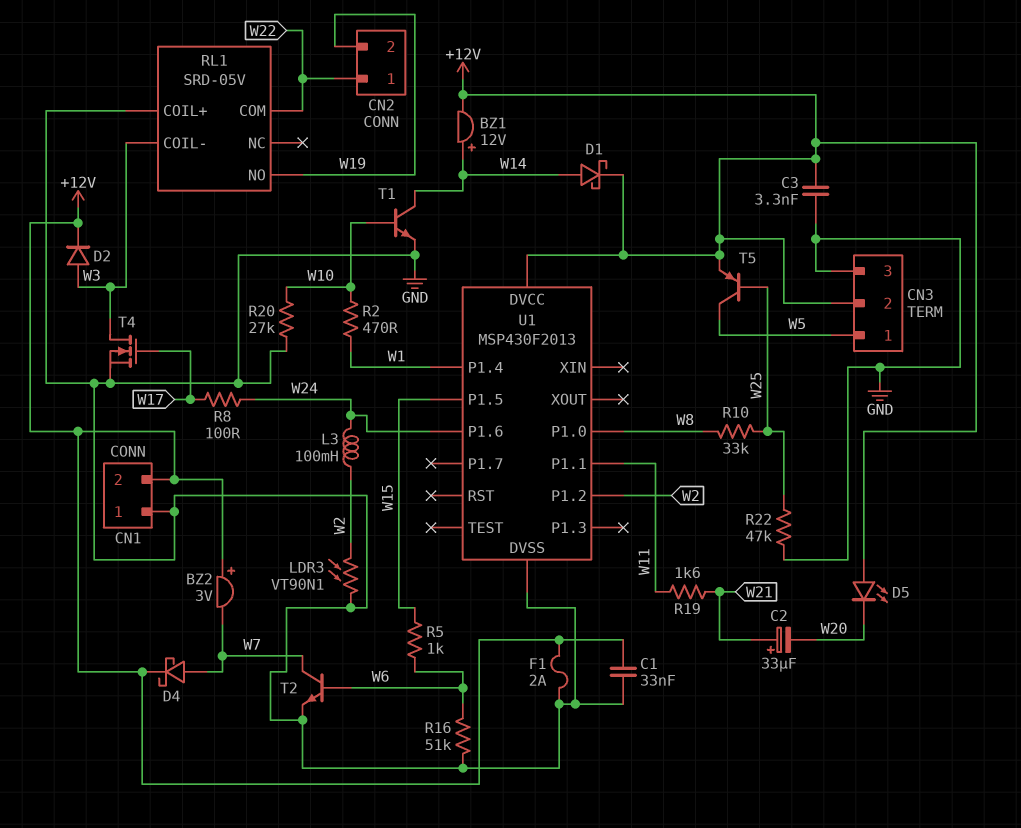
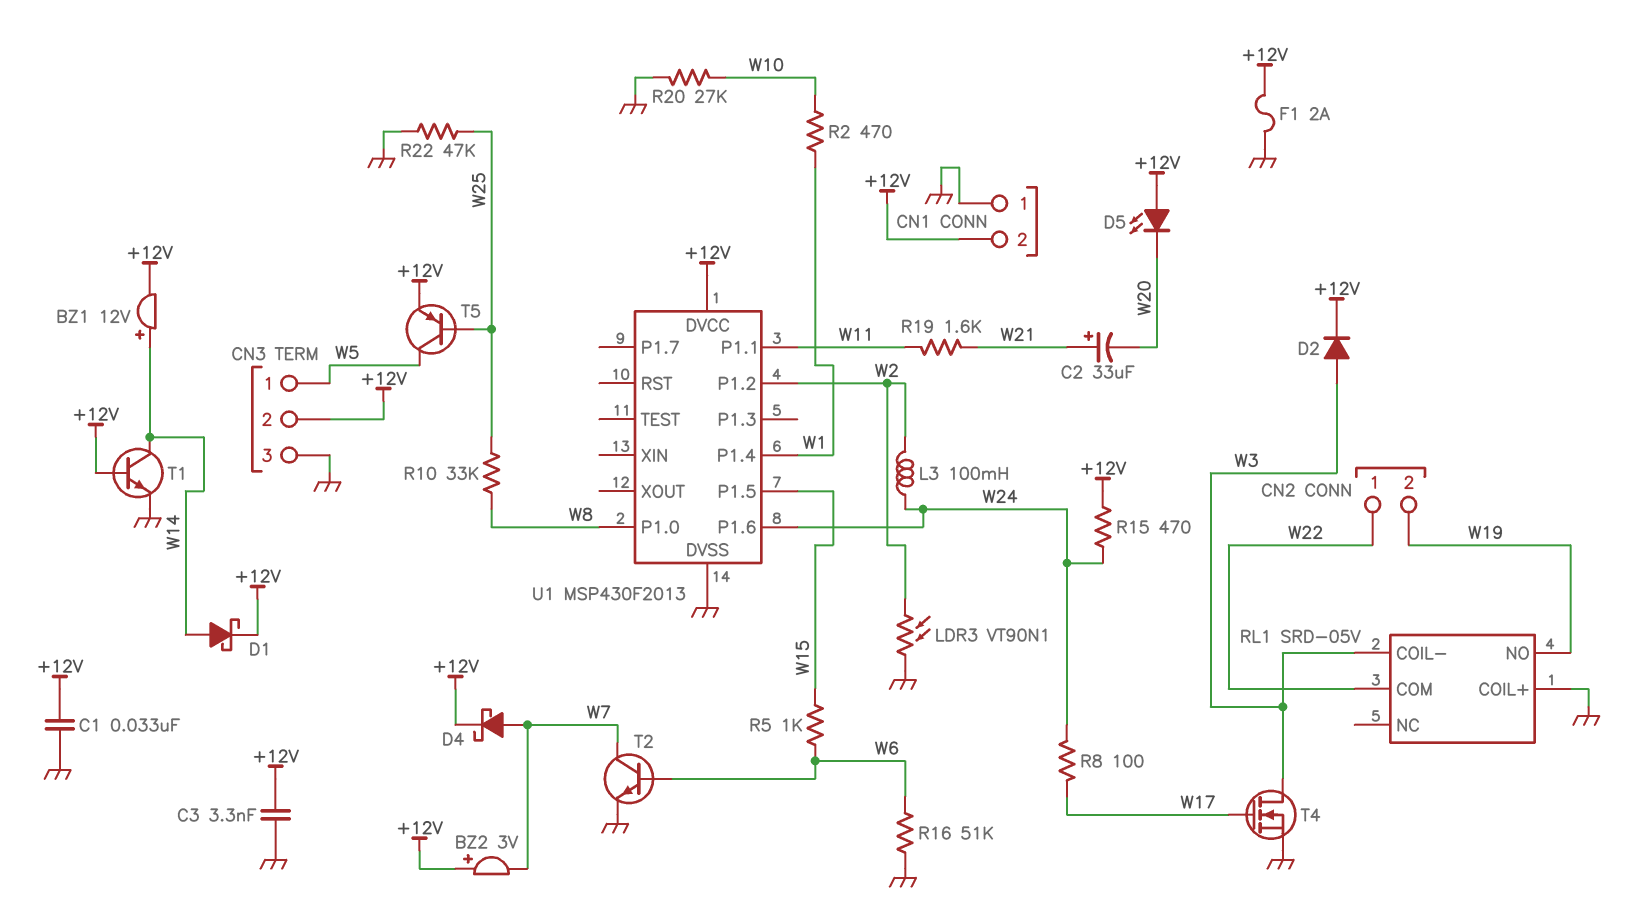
R15: none -> 470 (+12V, W24)
T1: NPN (B W10, C W14, E GND) -> NPN (B +12V, C W14, E GND)

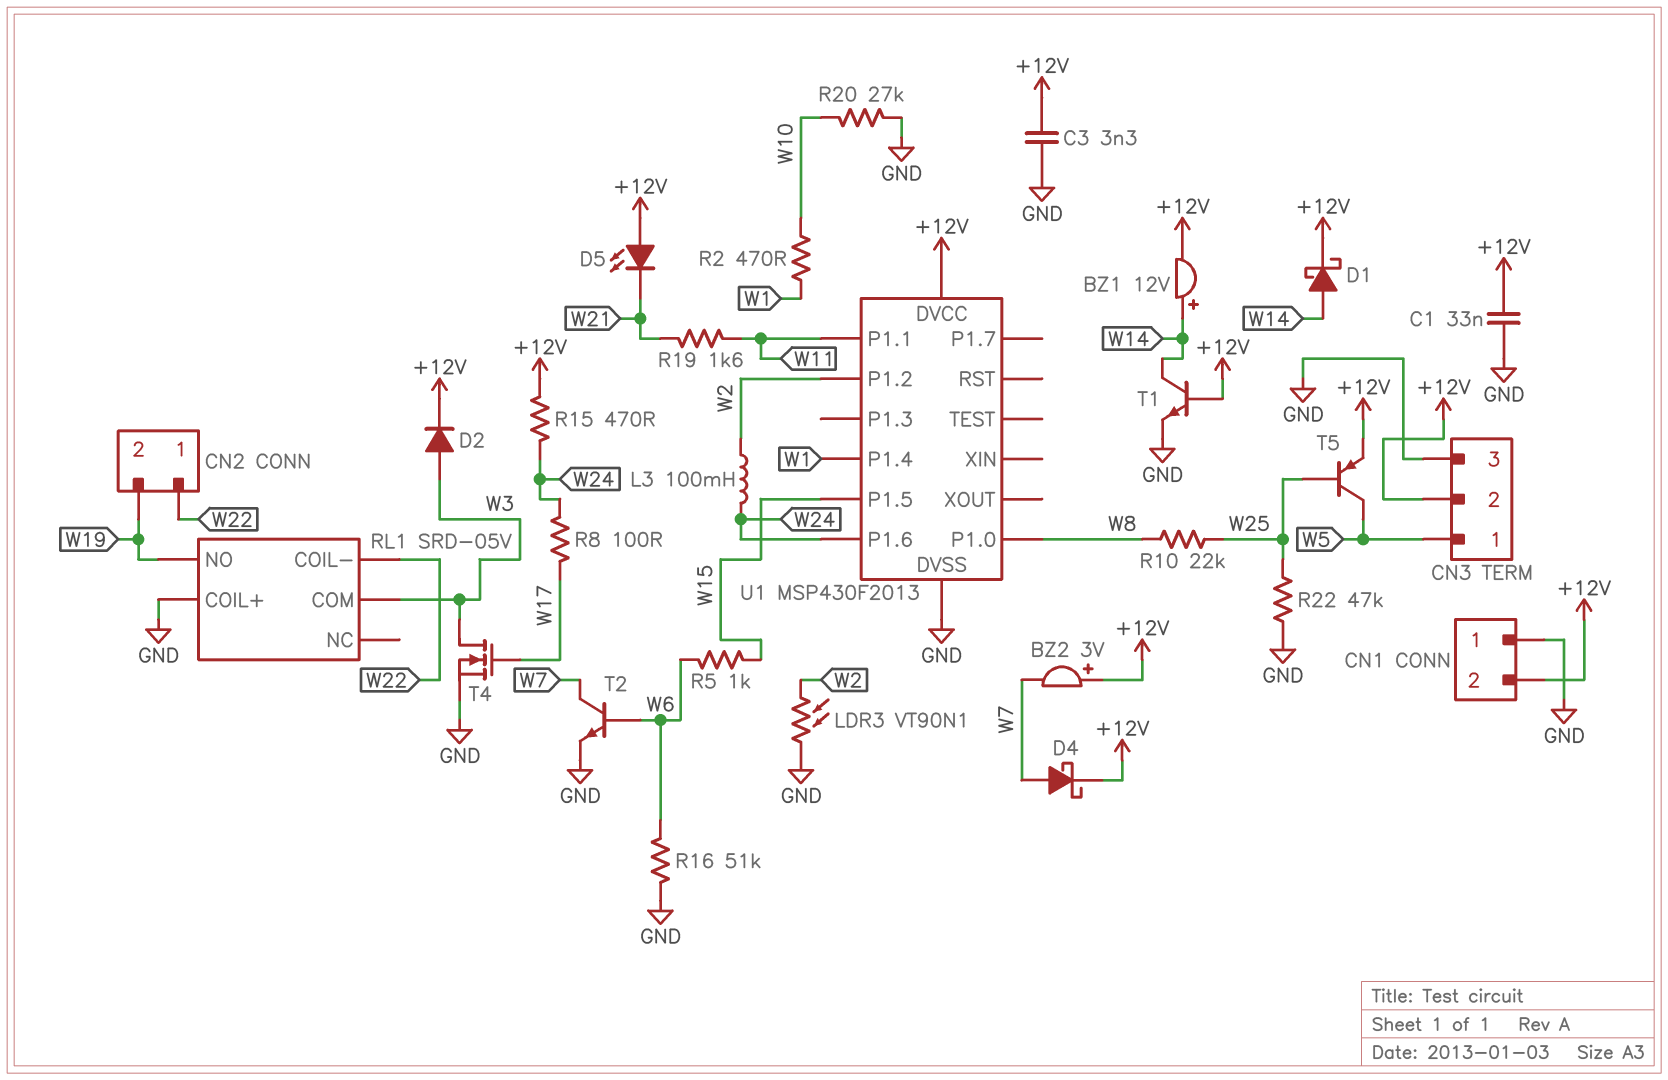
C2: 33uF (plus W21, minus W20) -> none
D5: LED (A +12V, K W20) -> LED (A +12V, K W21)
F1: 2A (+12V, GND) -> none
R10: 33k (W8, W25) -> 22k (W8, W25)
RL1 pin COIL-: W3 -> W22
RL1 pin COM: W22 -> W3

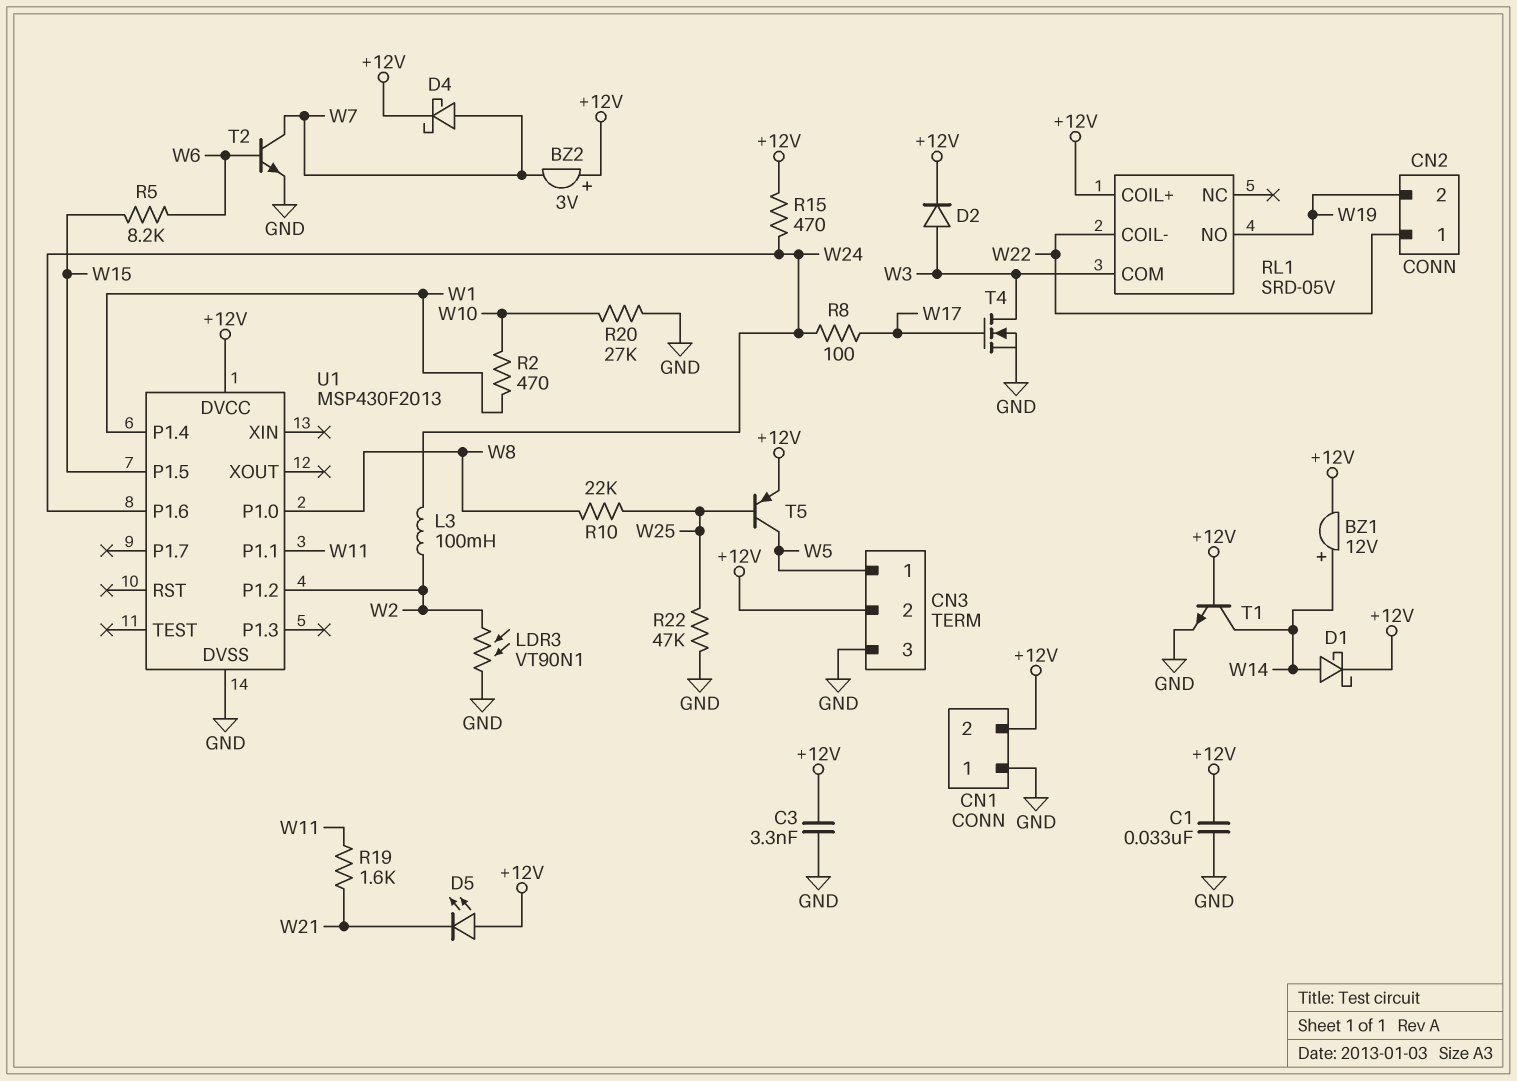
R5: 1k (W6, W15) -> 8.2k (W6, W15)
R16: 51k (GND, W6) -> none
RL1 pin COIL+: GND -> +12V

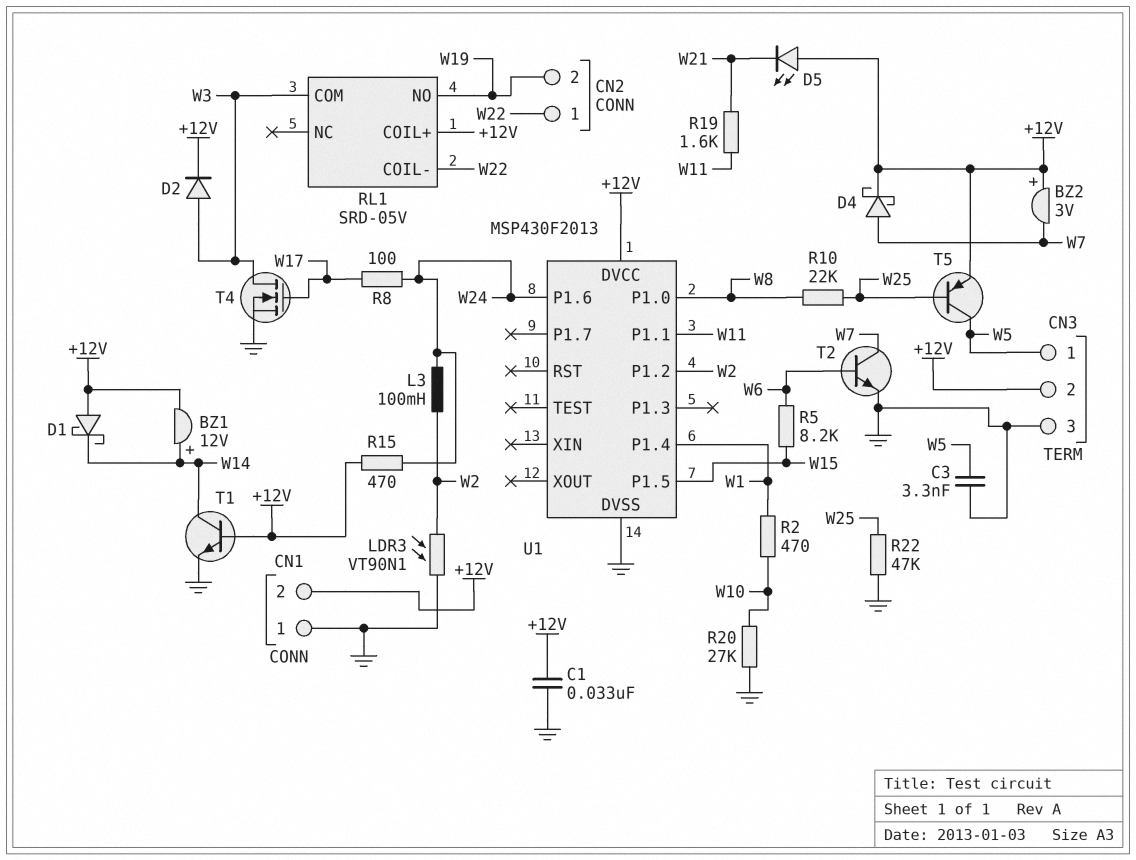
C3: 3.3nF (+12V, GND) -> 3.3nF (GND, W5)
D1: schottky (A W14, K +12V) -> schottky (A +12V, K W14)

